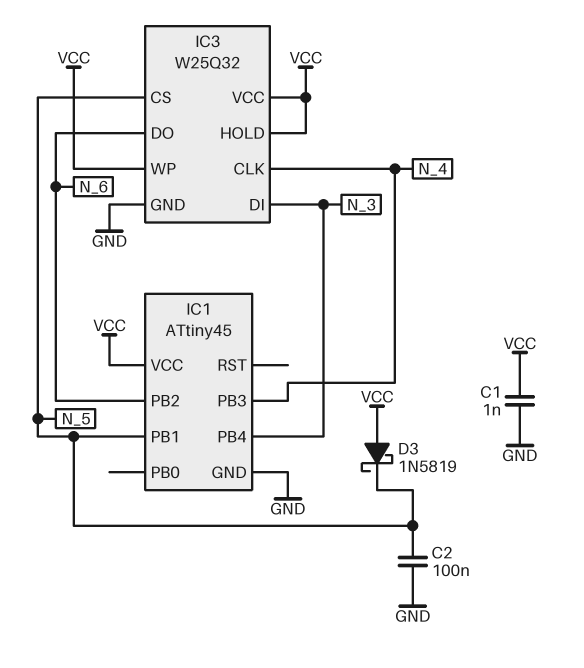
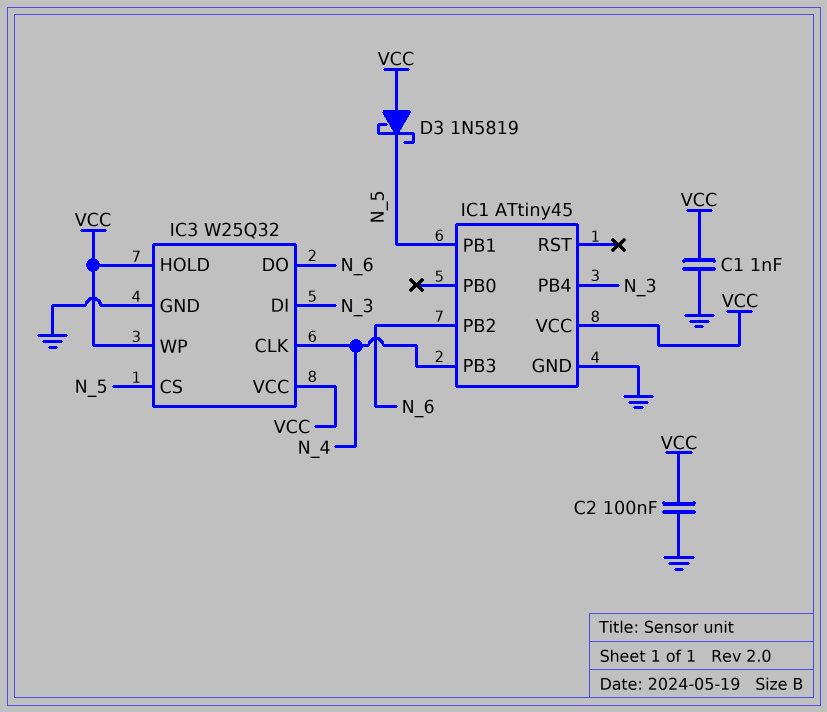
C2: 100nF (GND, N_5) -> 100nF (GND, VCC)

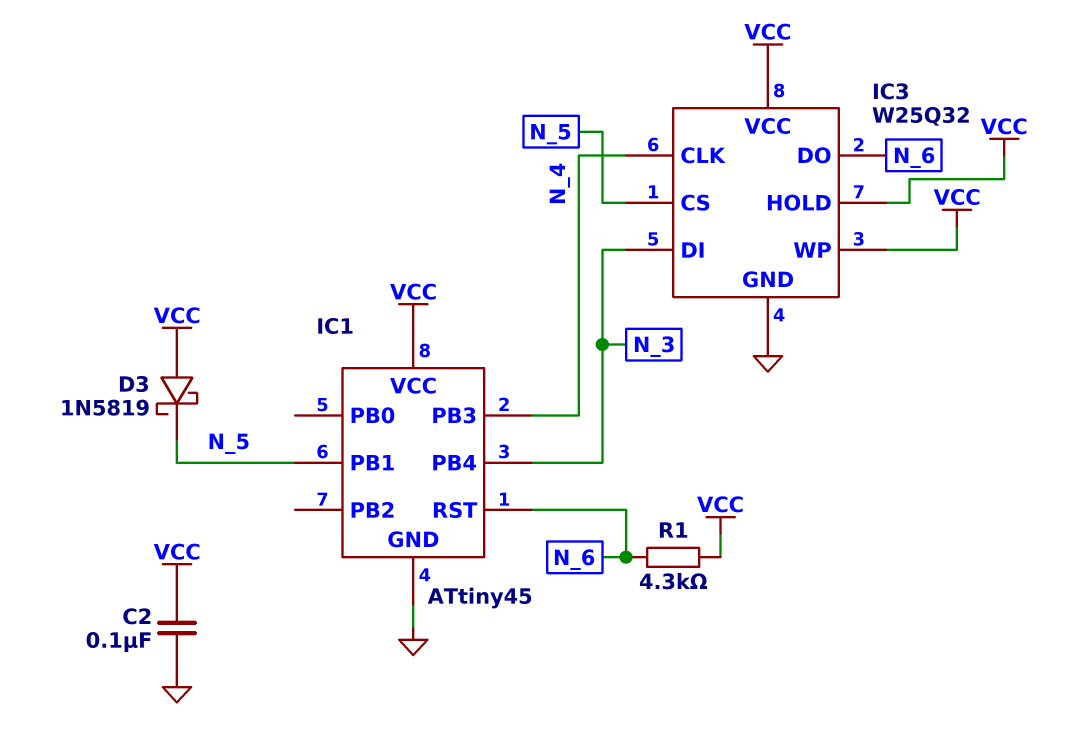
C1: 1nF (GND, VCC) -> none
IC1 pin PB2: N_6 -> none
IC1 pin RST: none -> N_6
R1: none -> 4.3k (N_6, VCC)

